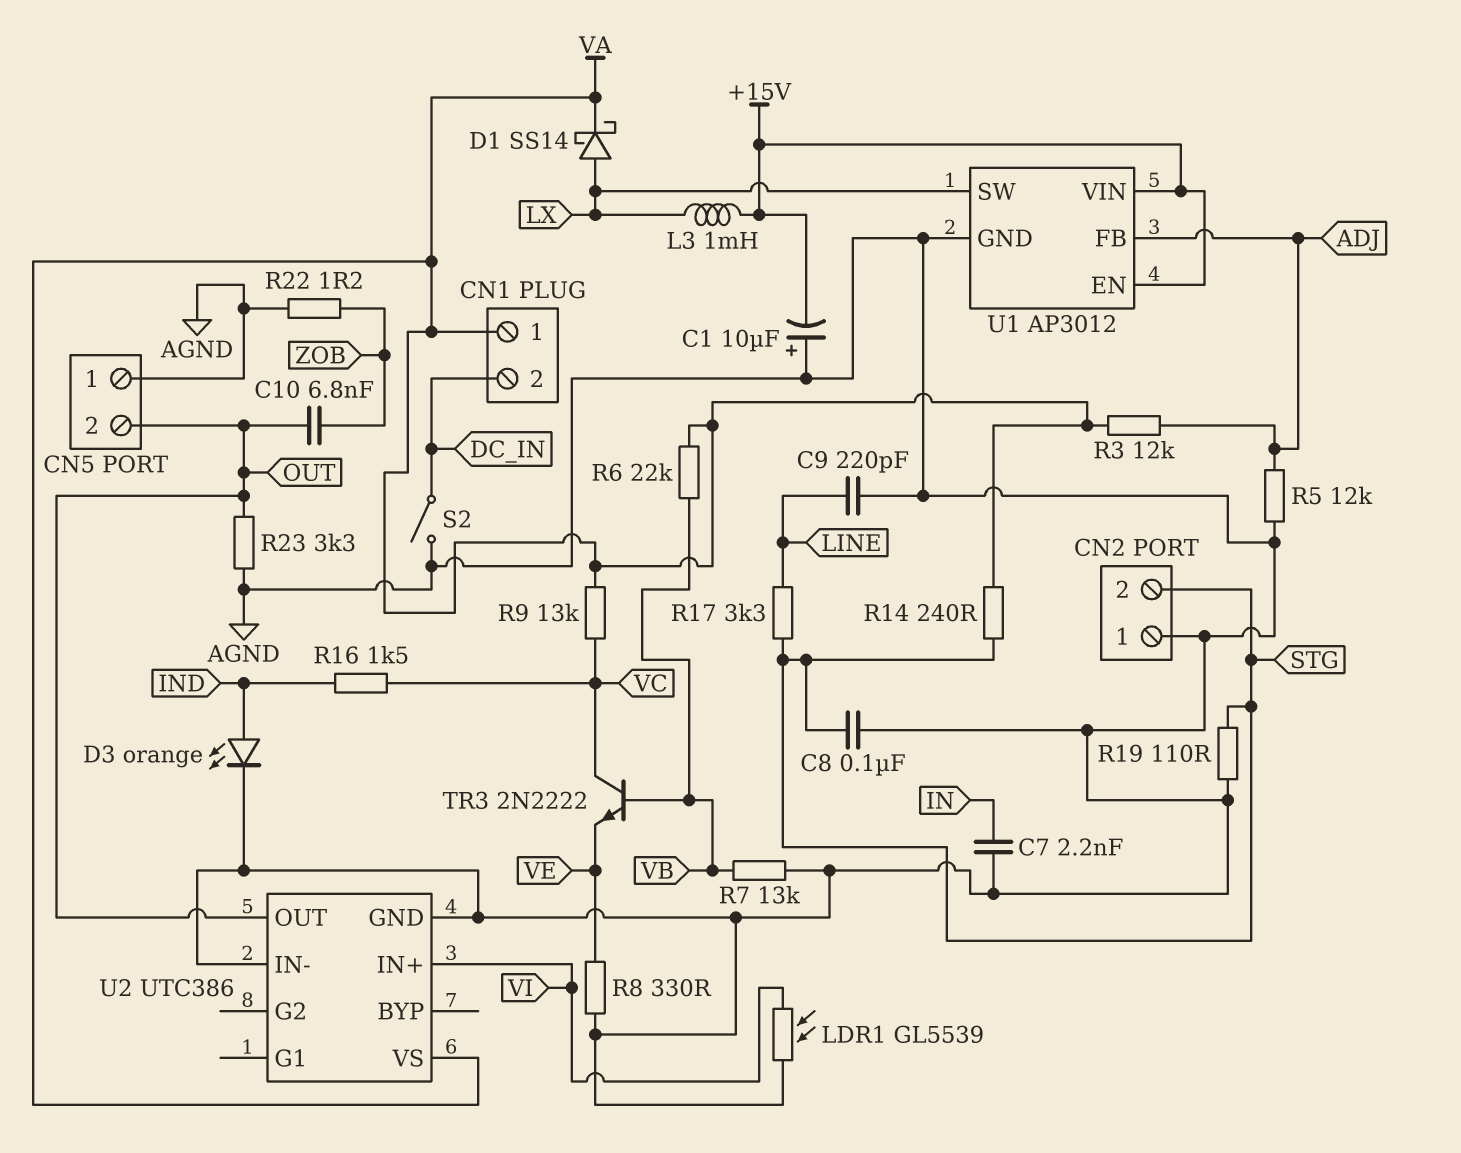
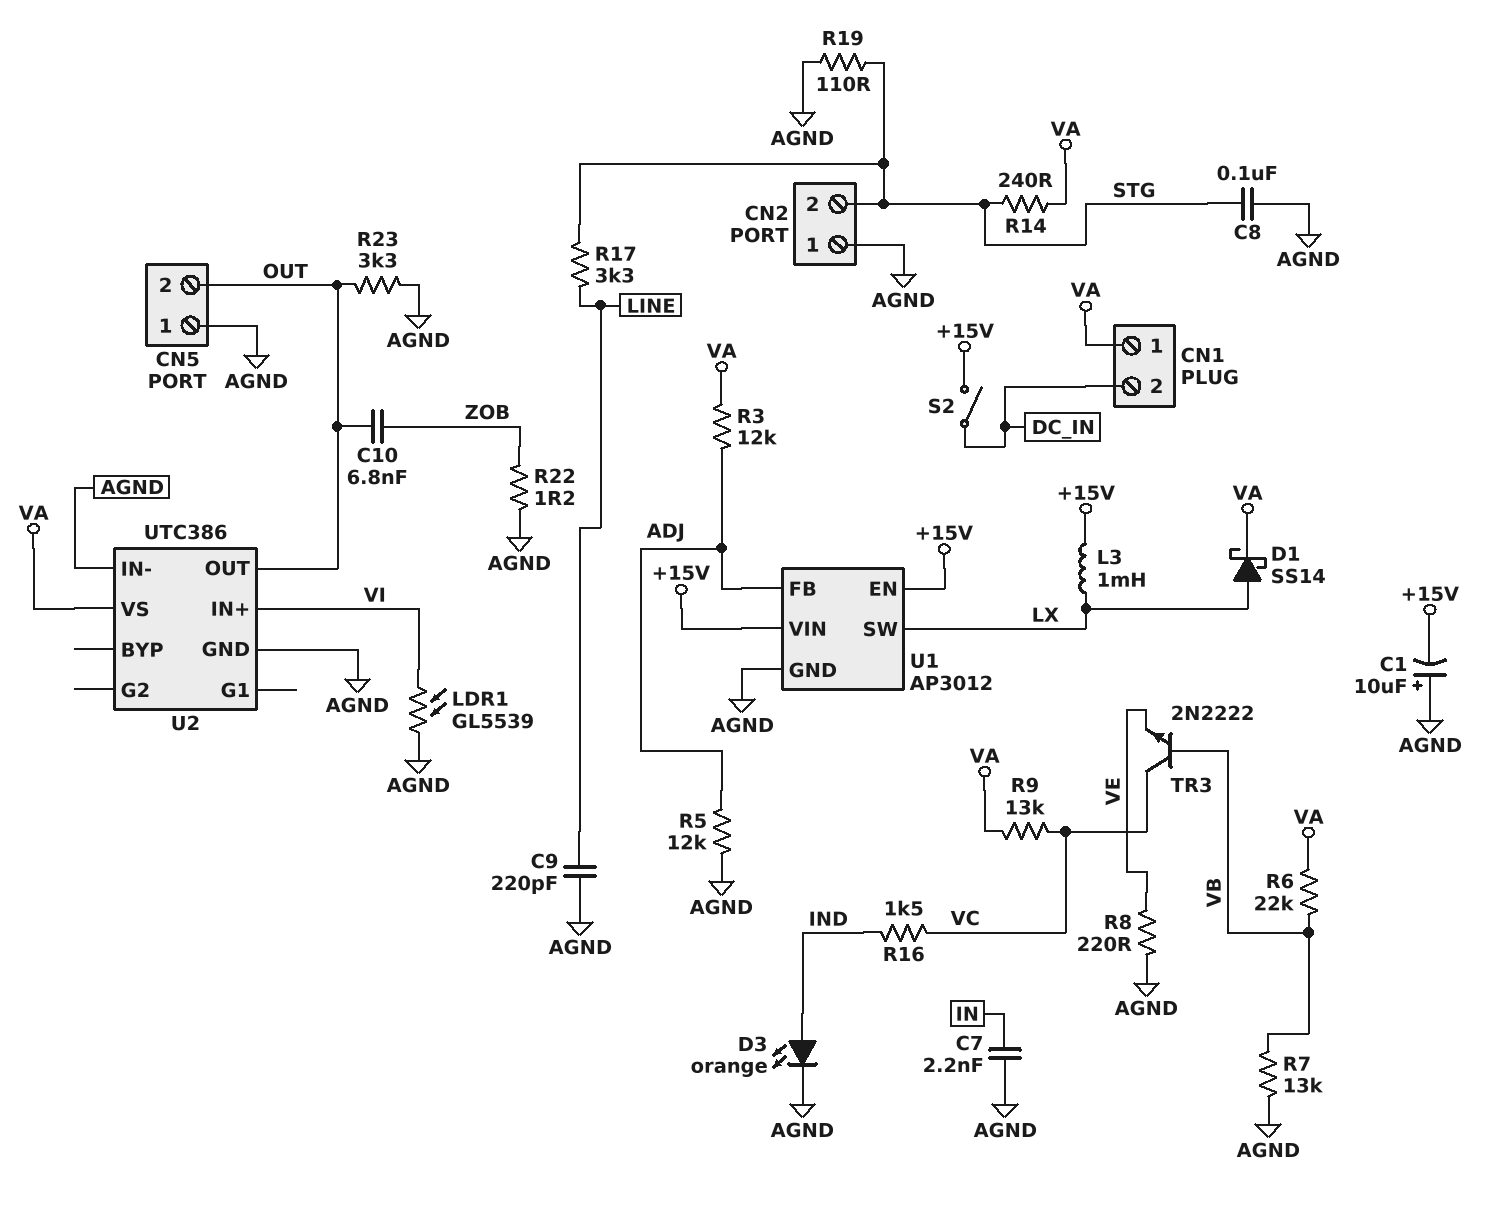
R8: 330 (AGND, VE) -> 220 (AGND, VE)
S2: switch (AGND, DC_IN) -> switch (+15V, DC_IN)

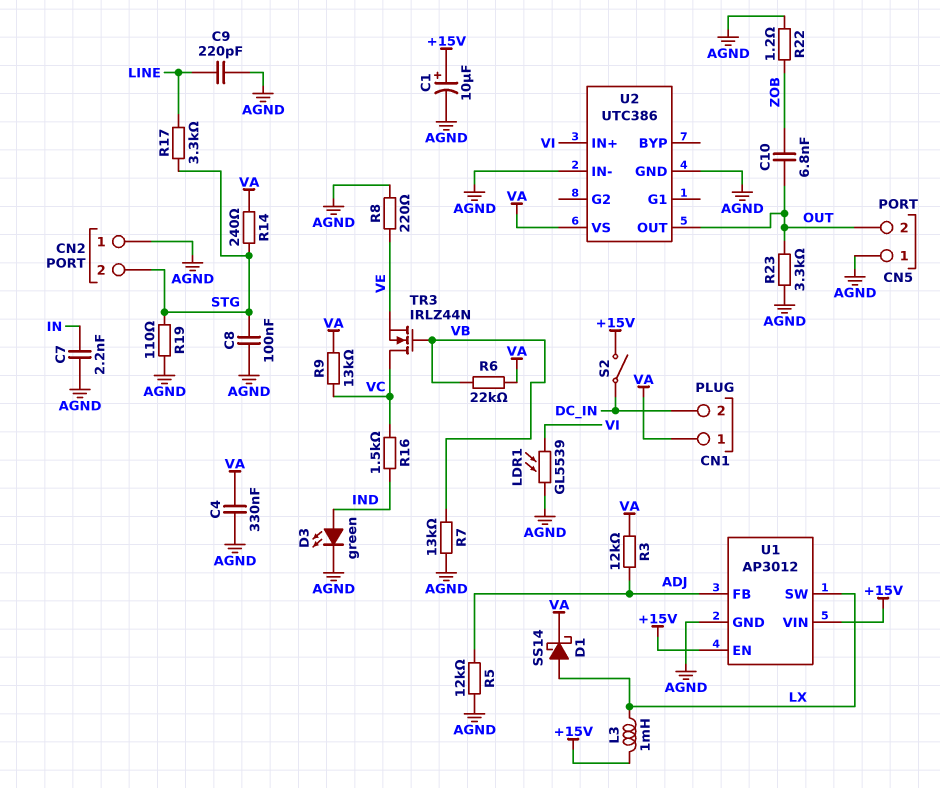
C1: 10uF (plus AGND, minus +15V) -> 10uF (plus +15V, minus AGND)
C4: none -> 330nF (AGND, VA)
D3: LED orange (A IND, K AGND) -> LED green (A IND, K AGND)
TR3: NPN 2N2222 (B VB, C VC, E VE) -> NMOS IRLZ44N (G VB, D VC, S VE)

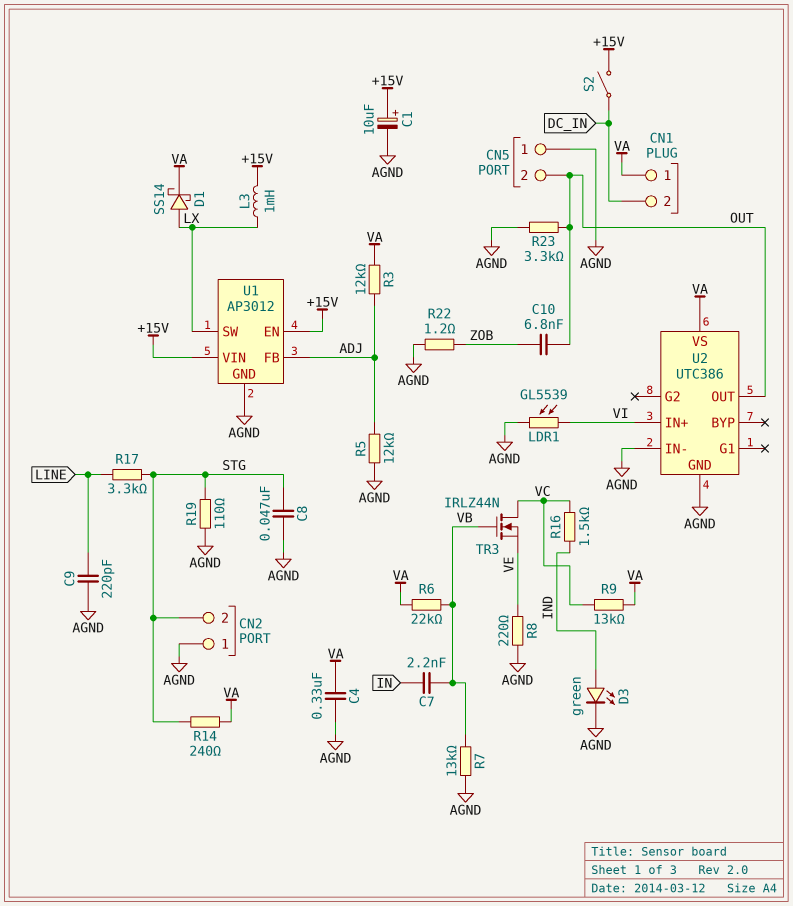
C7: 2.2nF (AGND, IN) -> 2.2nF (IN, VB)
C8: 100nF (AGND, STG) -> 47nF (AGND, STG)

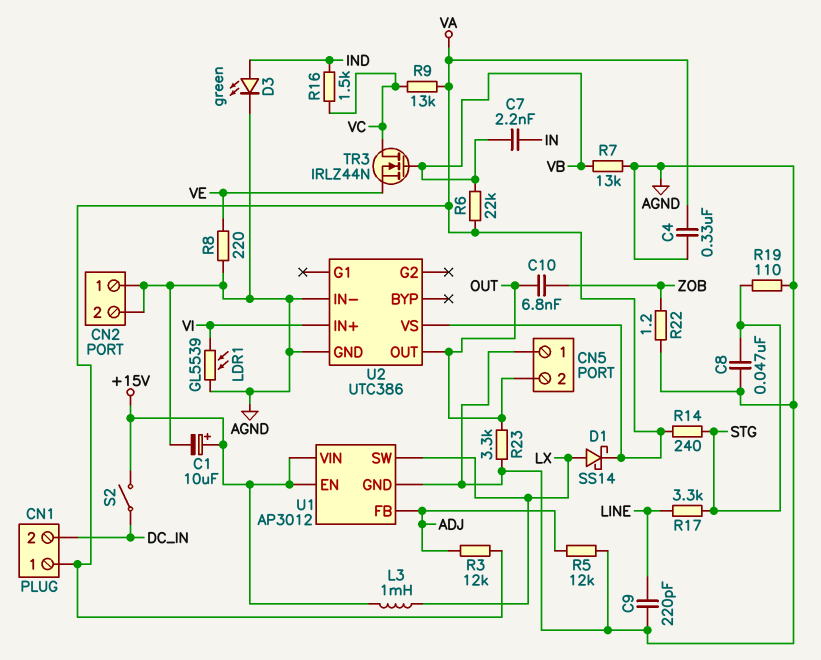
CN2 pin 2: STG -> AGND

